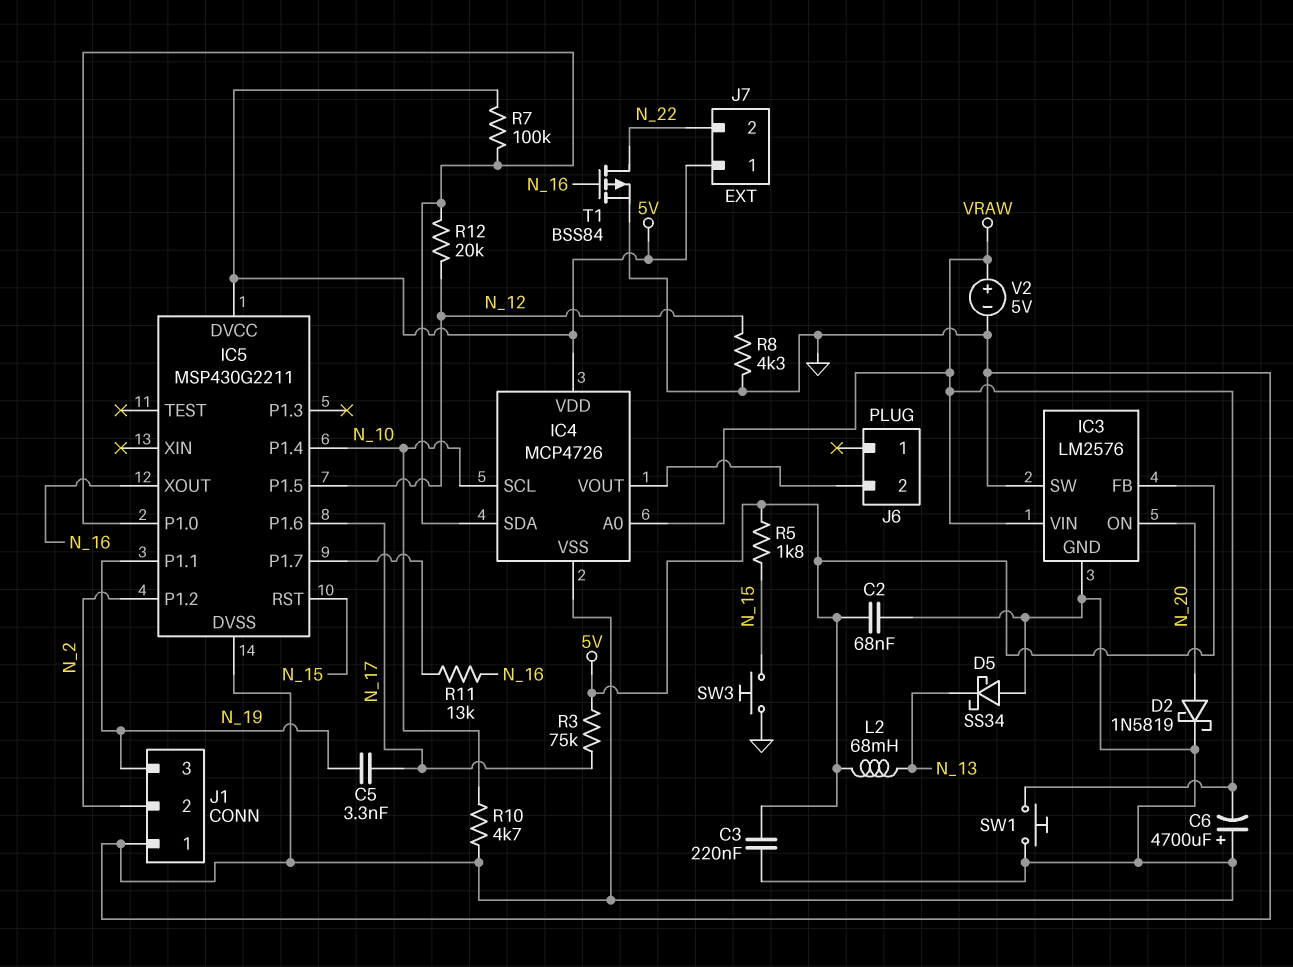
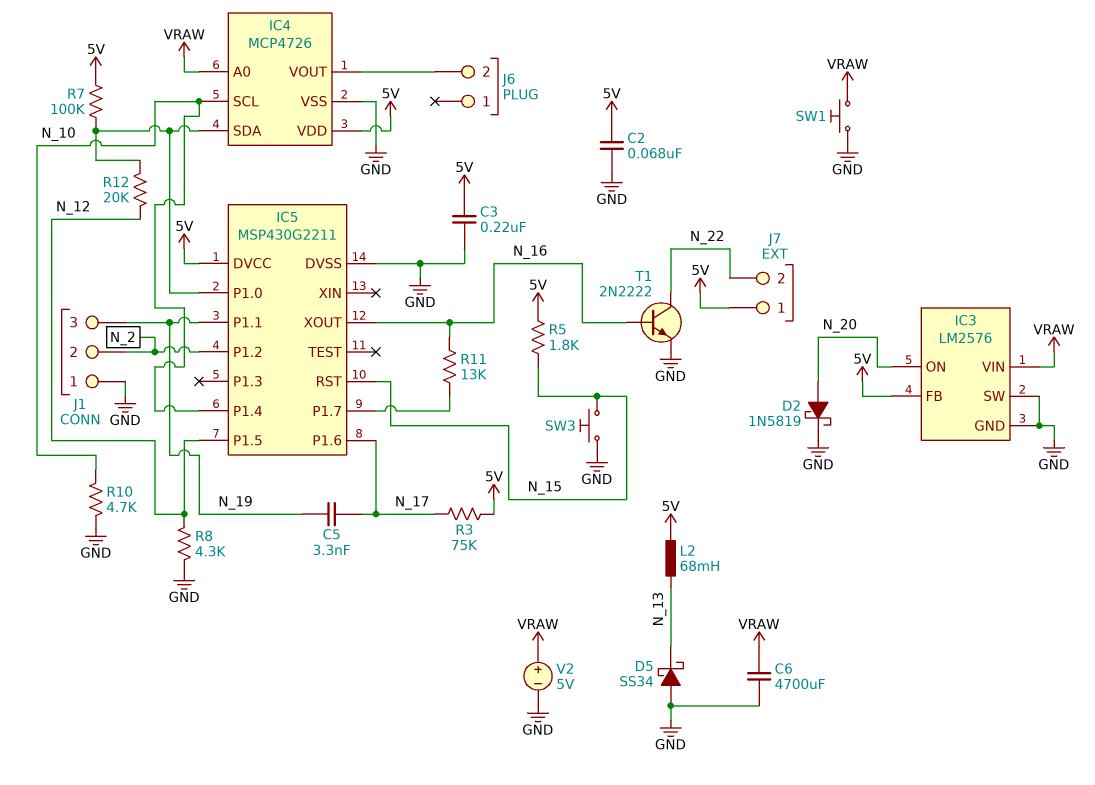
C6: 4700uF (plus GND, minus VRAW) -> 4700uF (GND, VRAW)
T1: PMOS BSS84 (G N_16, D N_22, S GND) -> NPN 2N2222 (B N_16, C N_22, E GND)

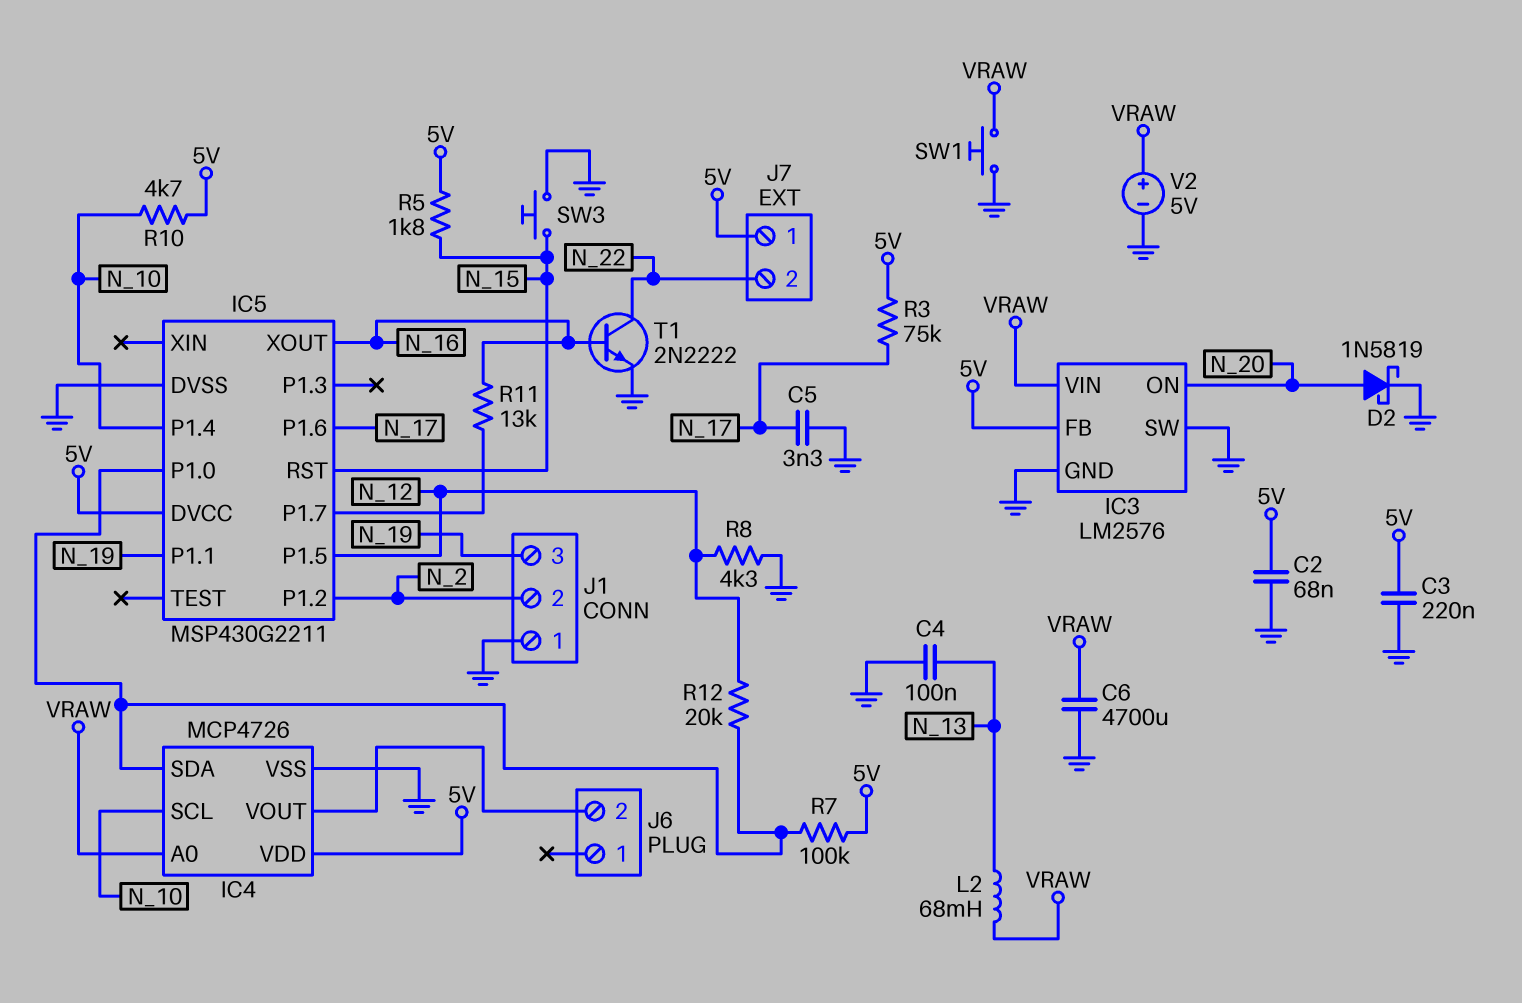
C4: none -> 100nF (GND, N_13)
C5: 3.3nF (N_17, N_19) -> 3.3nF (GND, N_17)
D5: schottky SS34 (A GND, K N_13) -> none
L2: 68mH (5V, N_13) -> 68mH (N_13, VRAW)
R10: 4.7k (GND, N_10) -> 4.7k (5V, N_10)

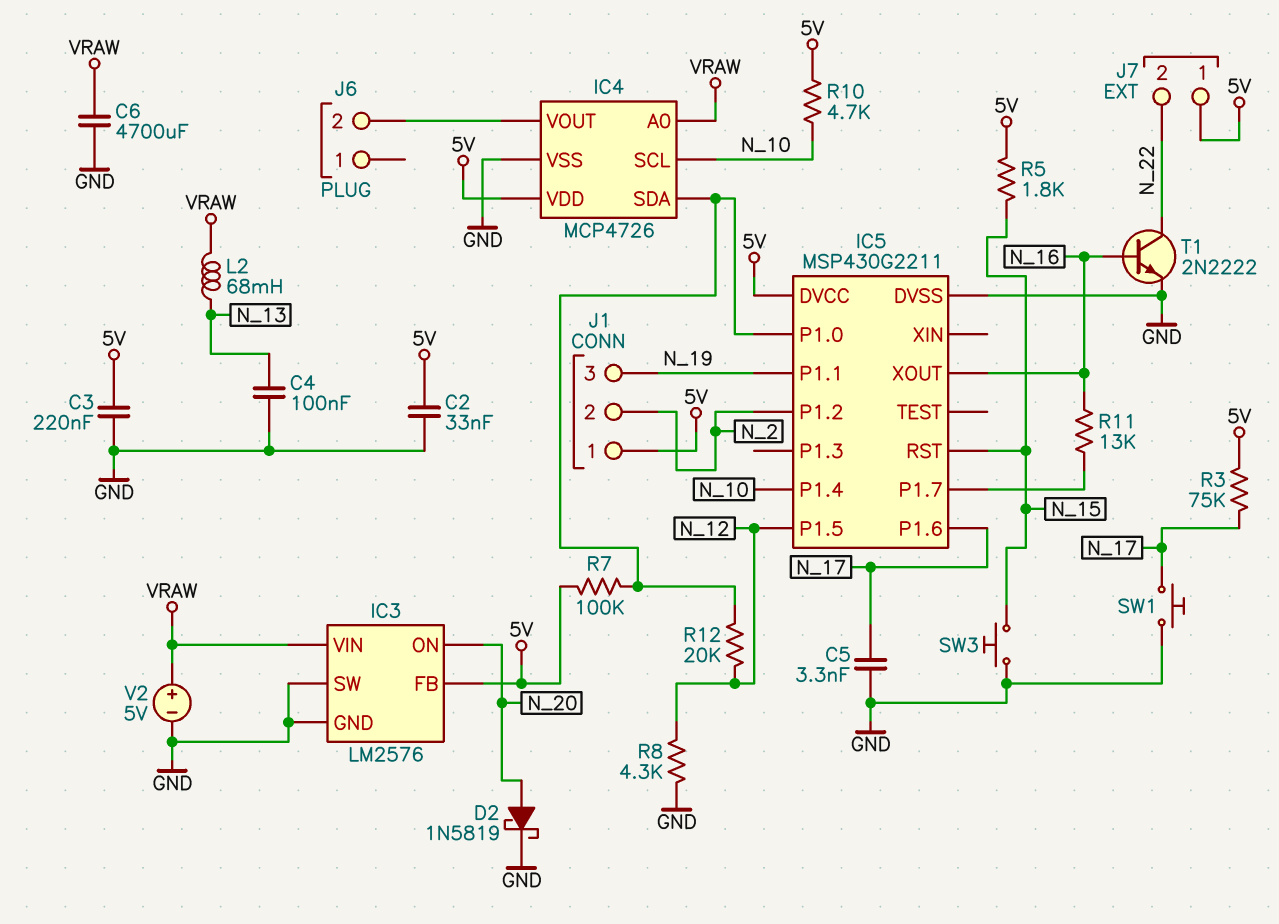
C2: 68nF (5V, GND) -> 33nF (5V, GND)
J1 pin 1: GND -> 5V
SW1: button (GND, VRAW) -> button (GND, N_17)

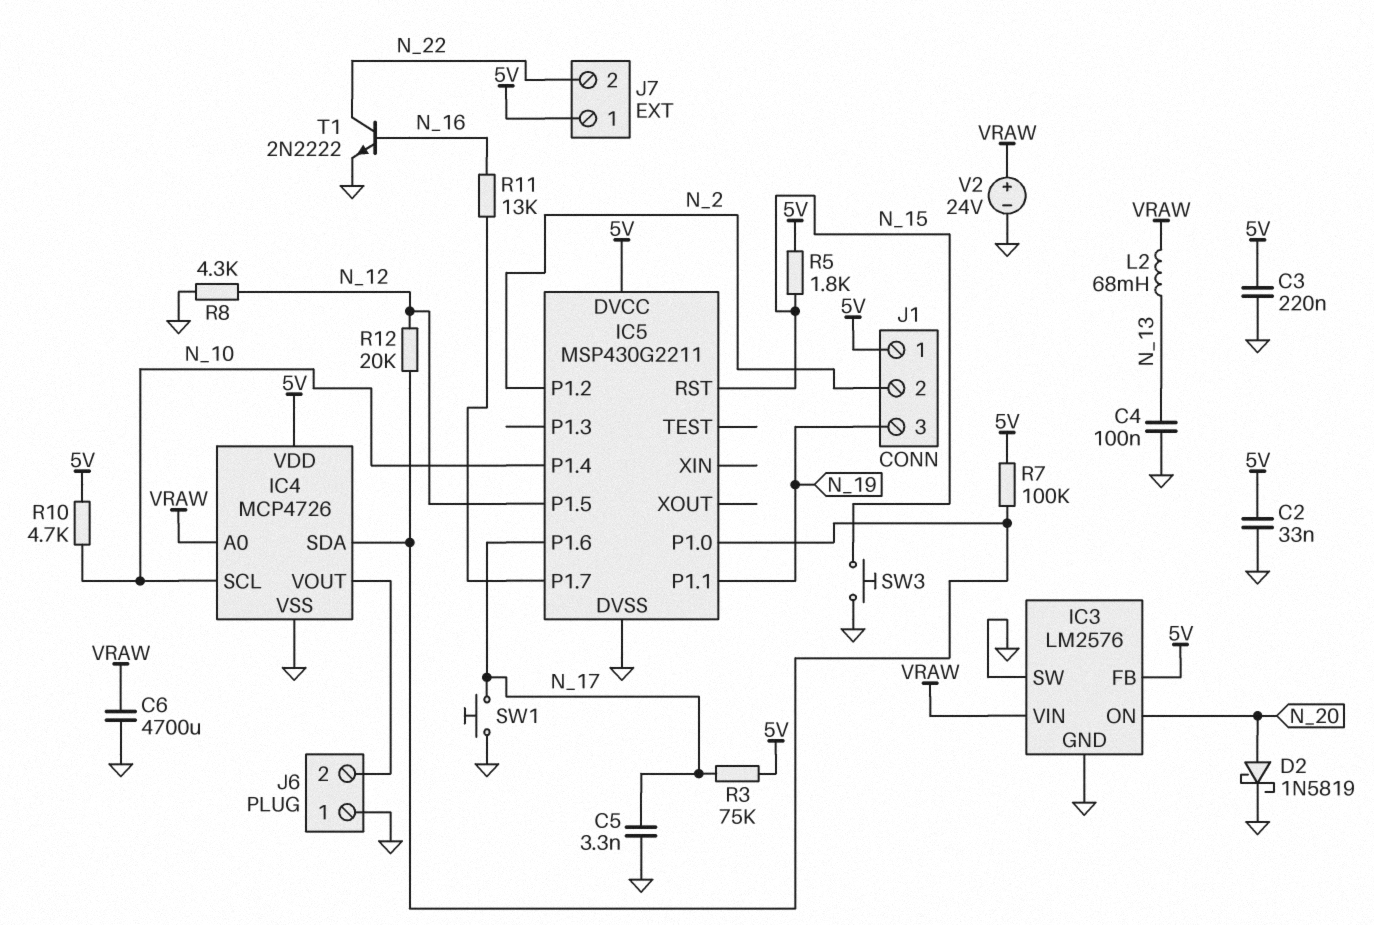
IC5 pin XOUT: N_16 -> none
J6 pin 1: none -> GND
V2: 5V (plus VRAW, minus GND) -> 24V (plus VRAW, minus GND)

